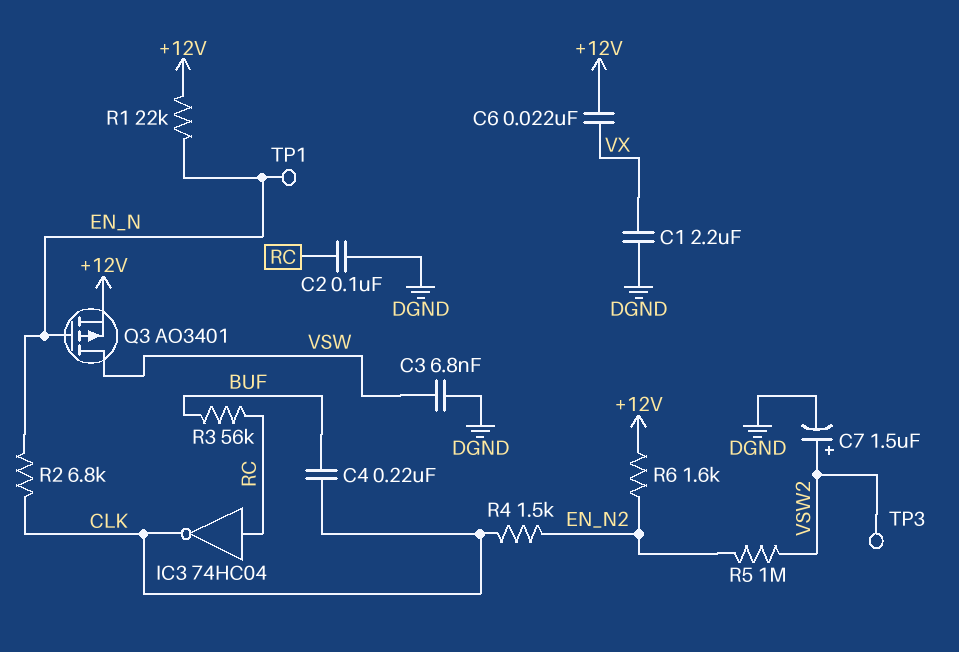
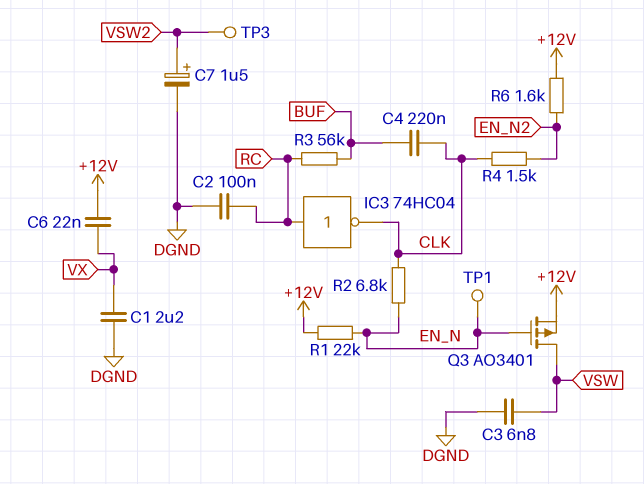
R5: 1M (EN_N2, VSW2) -> none

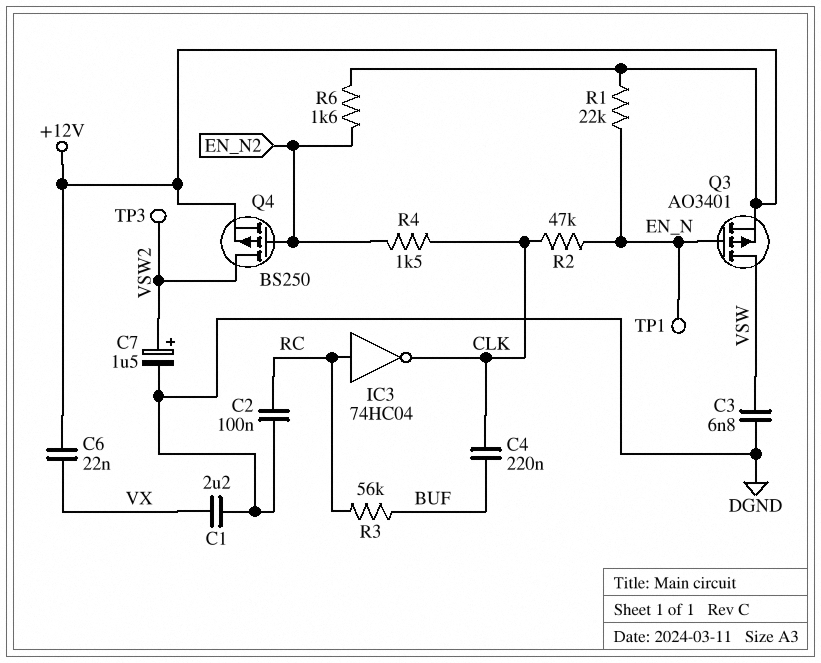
Q4: none -> PMOS BS250 (G EN_N2, D VSW2, S +12V)
R2: 6.8k (CLK, EN_N) -> 47k (CLK, EN_N)

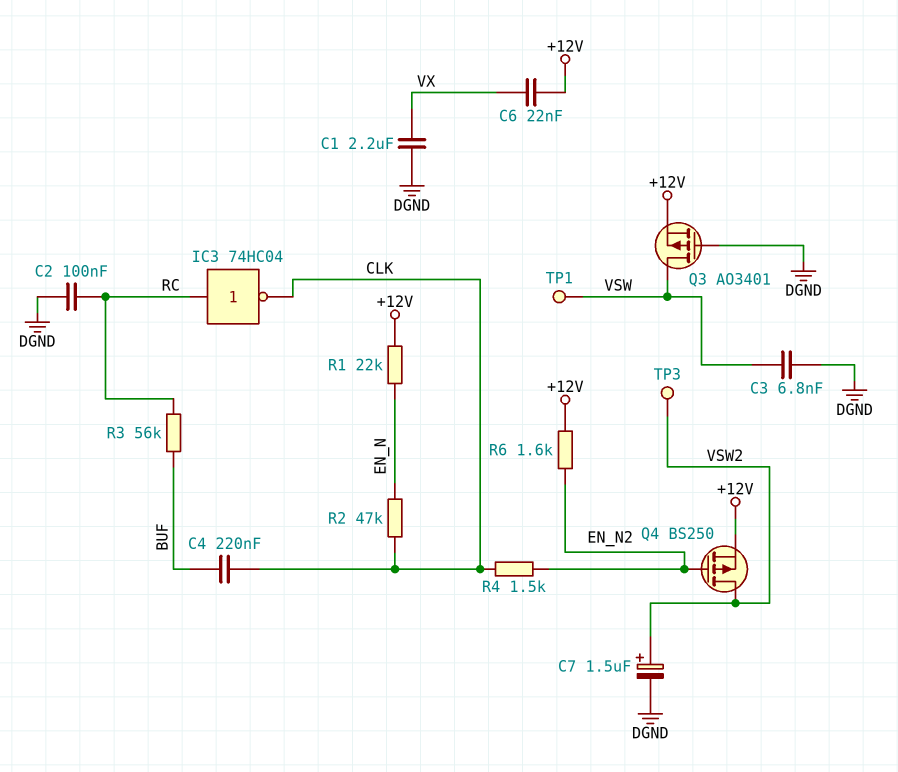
Q3: PMOS AO3401 (G EN_N, D VSW, S +12V) -> PMOS AO3401 (G DGND, D VSW, S +12V)
TP1: test point (EN_N) -> test point (VSW)

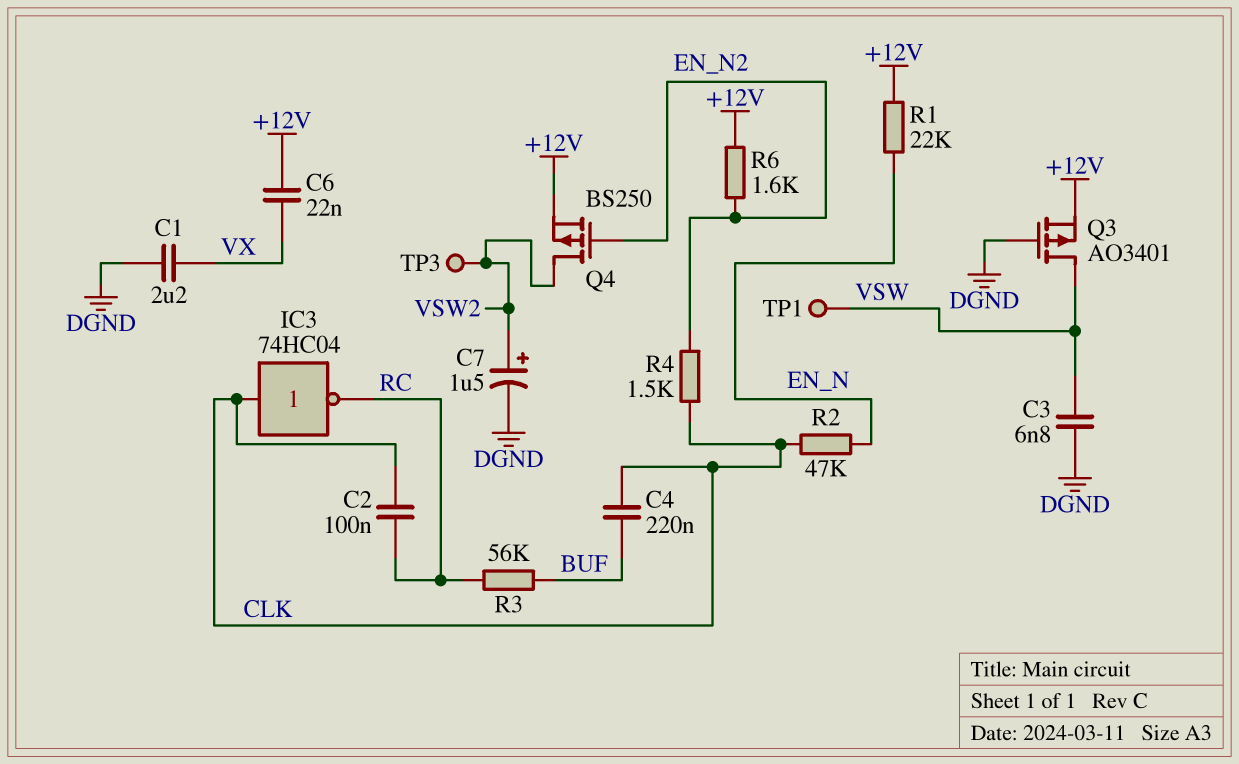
C2: 100nF (DGND, RC) -> 100nF (CLK, RC)
IC3: NOT 74HC04 (in RC, out CLK) -> NOT 74HC04 (in CLK, out RC)

